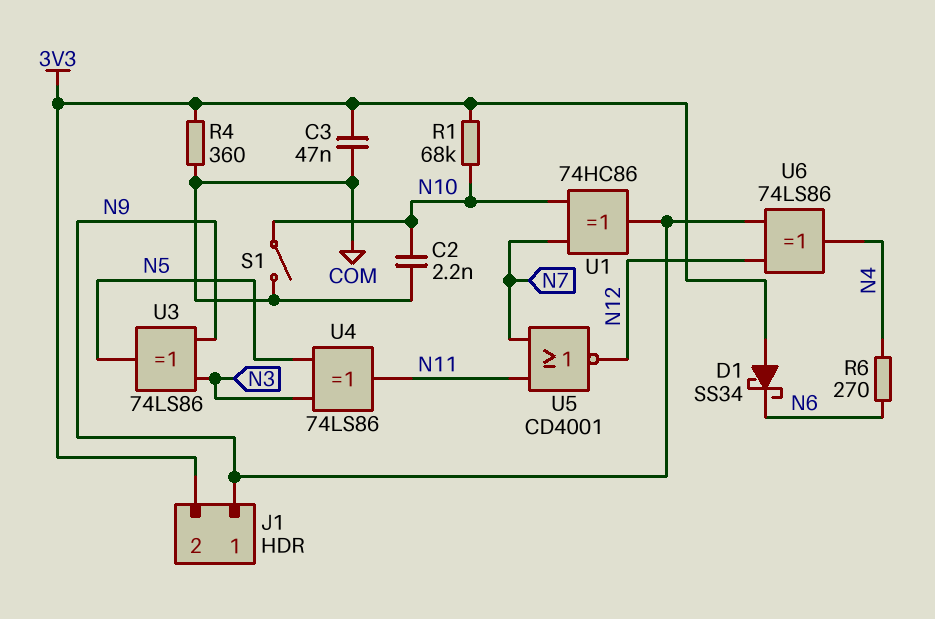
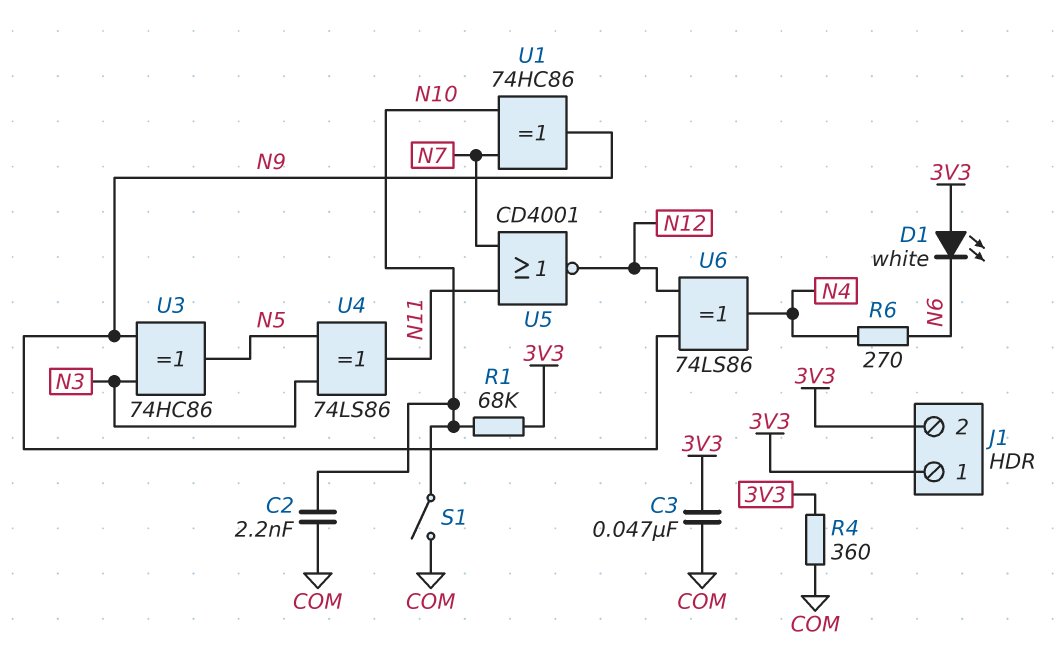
D1: schottky SS34 (A 3V3, K N6) -> LED white (A 3V3, K N6)
J1 pin 1: N9 -> 3V3
U3: XOR 74LS86 (in N3, in N9, out N5) -> XOR 74HC86 (in N3, in N9, out N5)

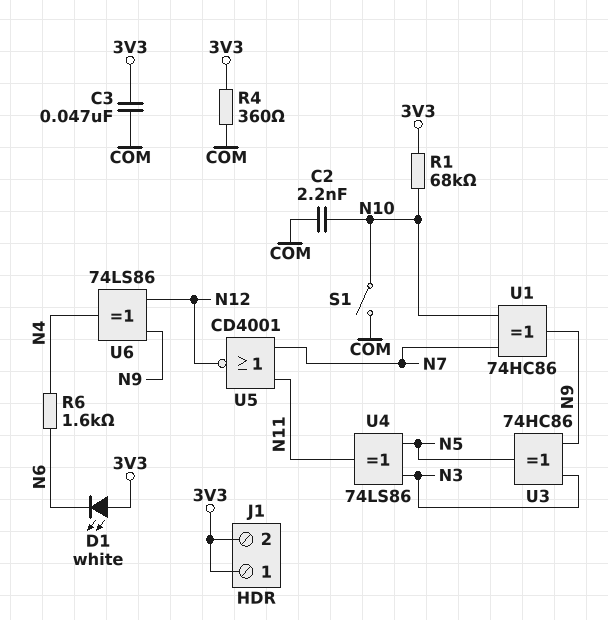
R6: 270 (N4, N6) -> 1.6k (N4, N6)

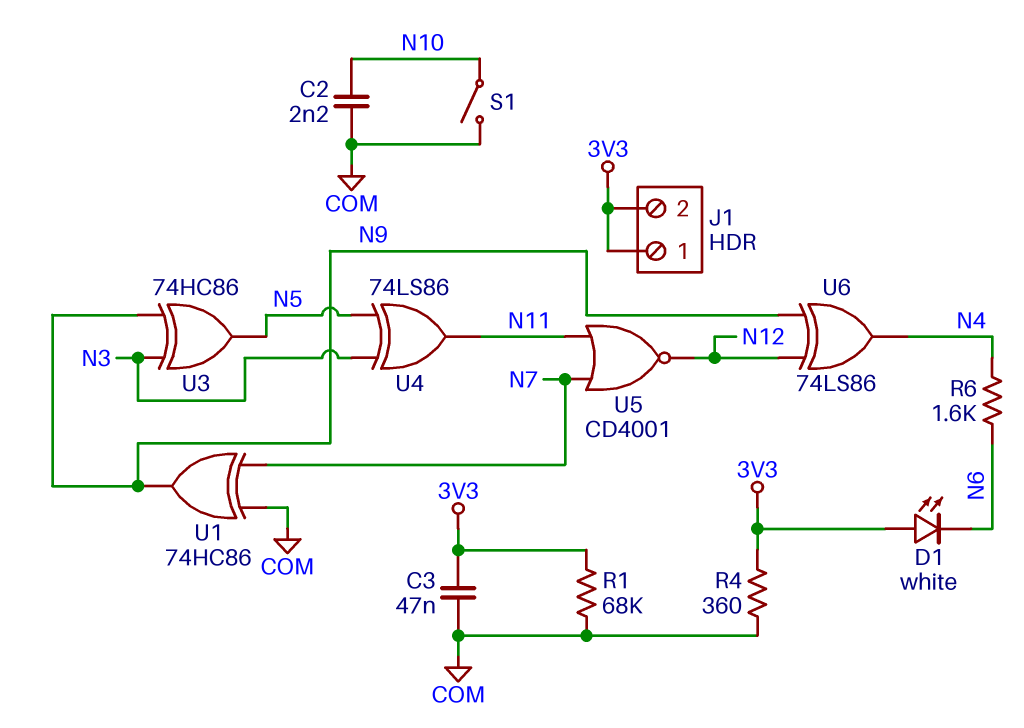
R1: 68k (3V3, N10) -> 68k (3V3, COM)
U1: XOR 74HC86 (in N7, in N10, out N9) -> XOR 74HC86 (in COM, in N7, out N9)

